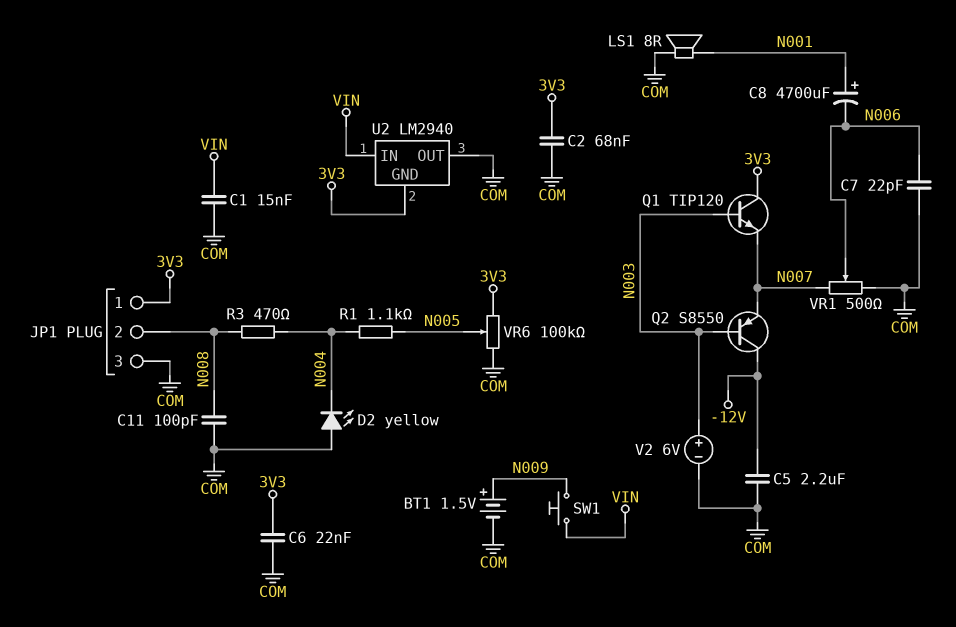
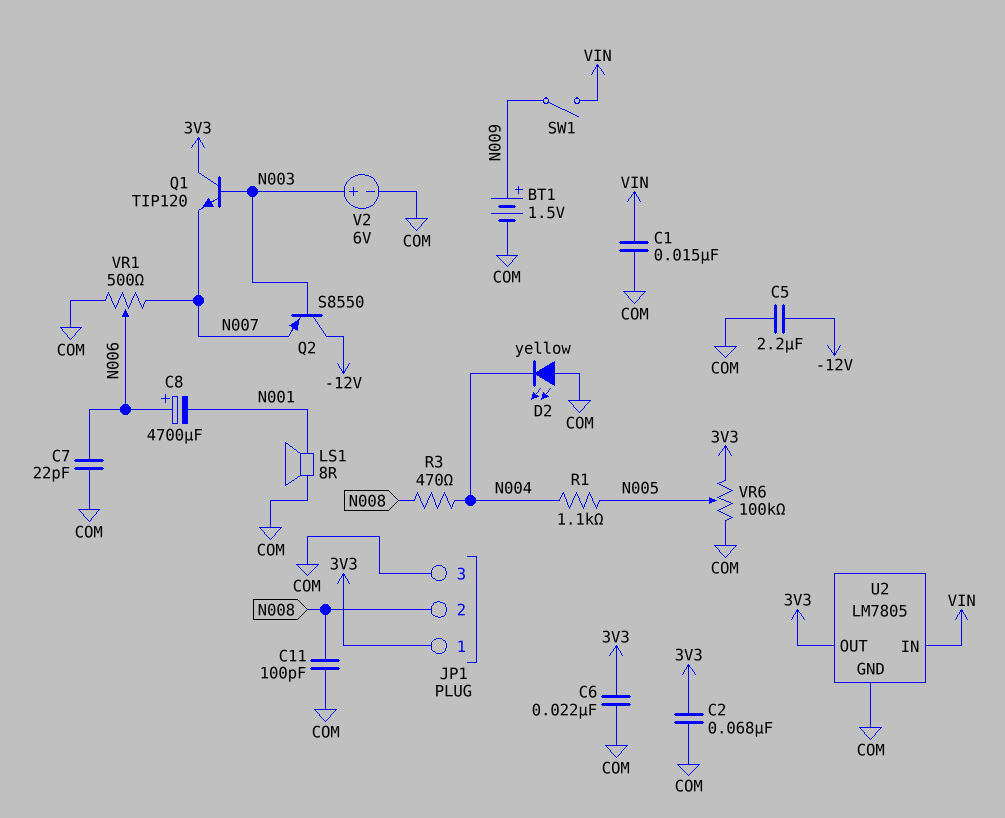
C8: 4700uF (plus N001, minus N006) -> 4700uF (plus N006, minus N001)
SW1: button (N009, VIN) -> switch (N009, VIN)
U2: LM2940 -> LM7805
U2 pin GND: 3V3 -> COM
U2 pin OUT: COM -> 3V3

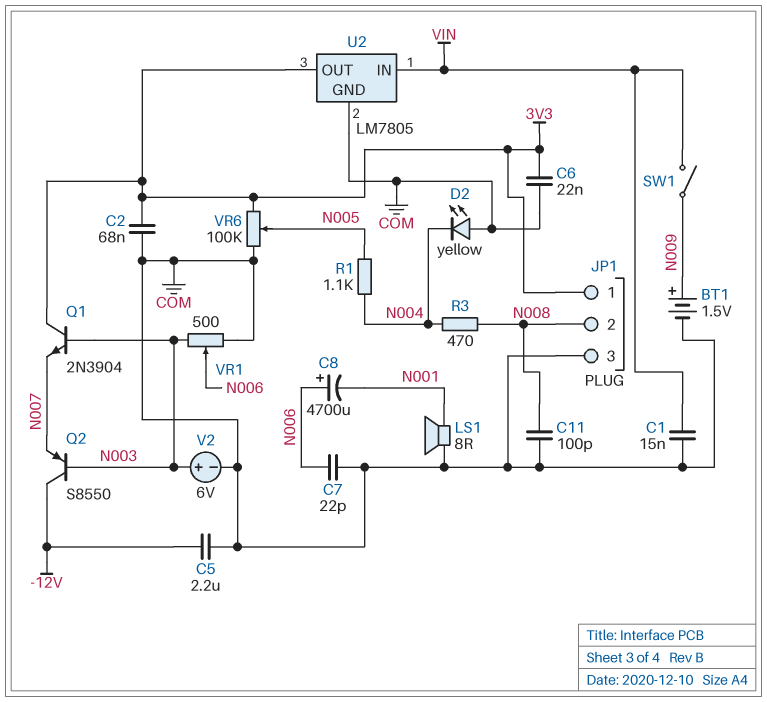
Q1: NPN TIP120 (B N003, C 3V3, E N007) -> NPN 2N3904 (B N003, C 3V3, E N007)
VR1: 500 (COM, N007, wiper N006) -> 500 (COM, N003, wiper N006)

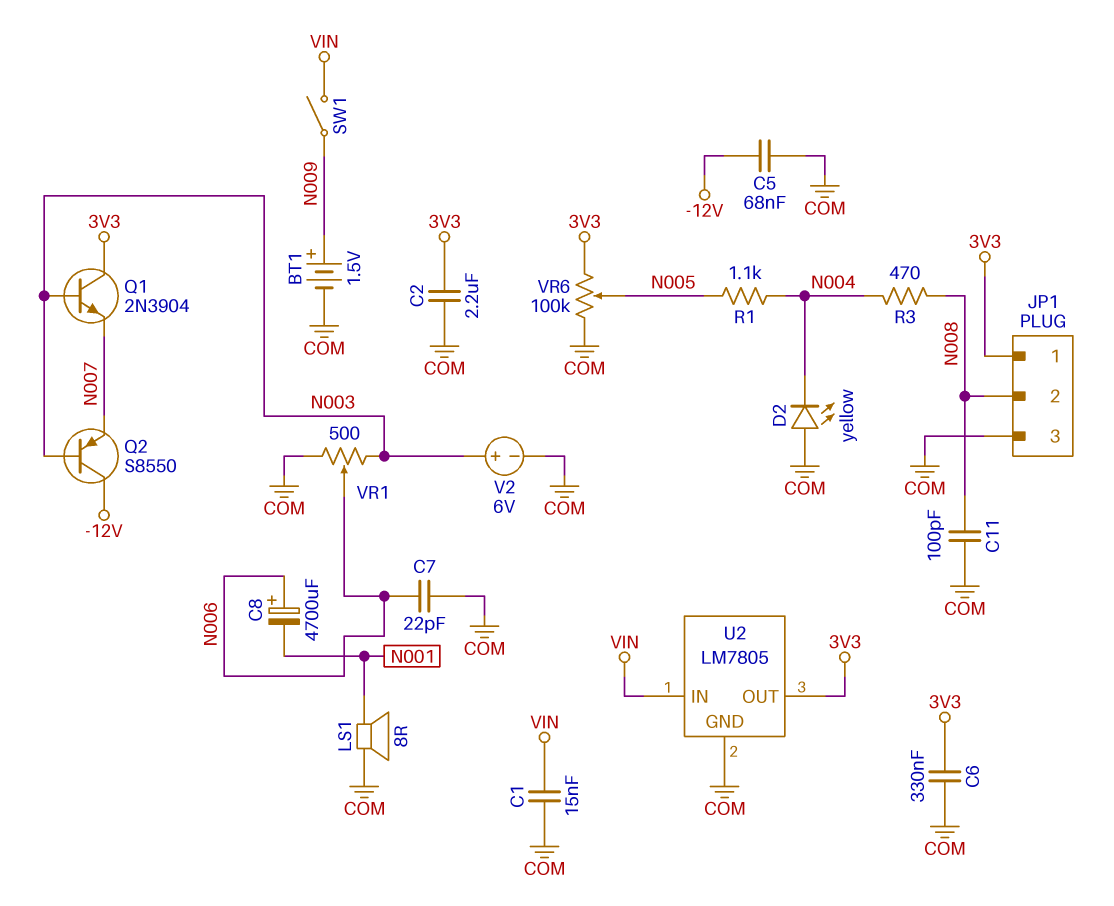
C2: 68nF (3V3, COM) -> 2.2uF (3V3, COM)
C5: 2.2uF (-12V, COM) -> 68nF (-12V, COM)
C6: 22nF (3V3, COM) -> 330nF (3V3, COM)

